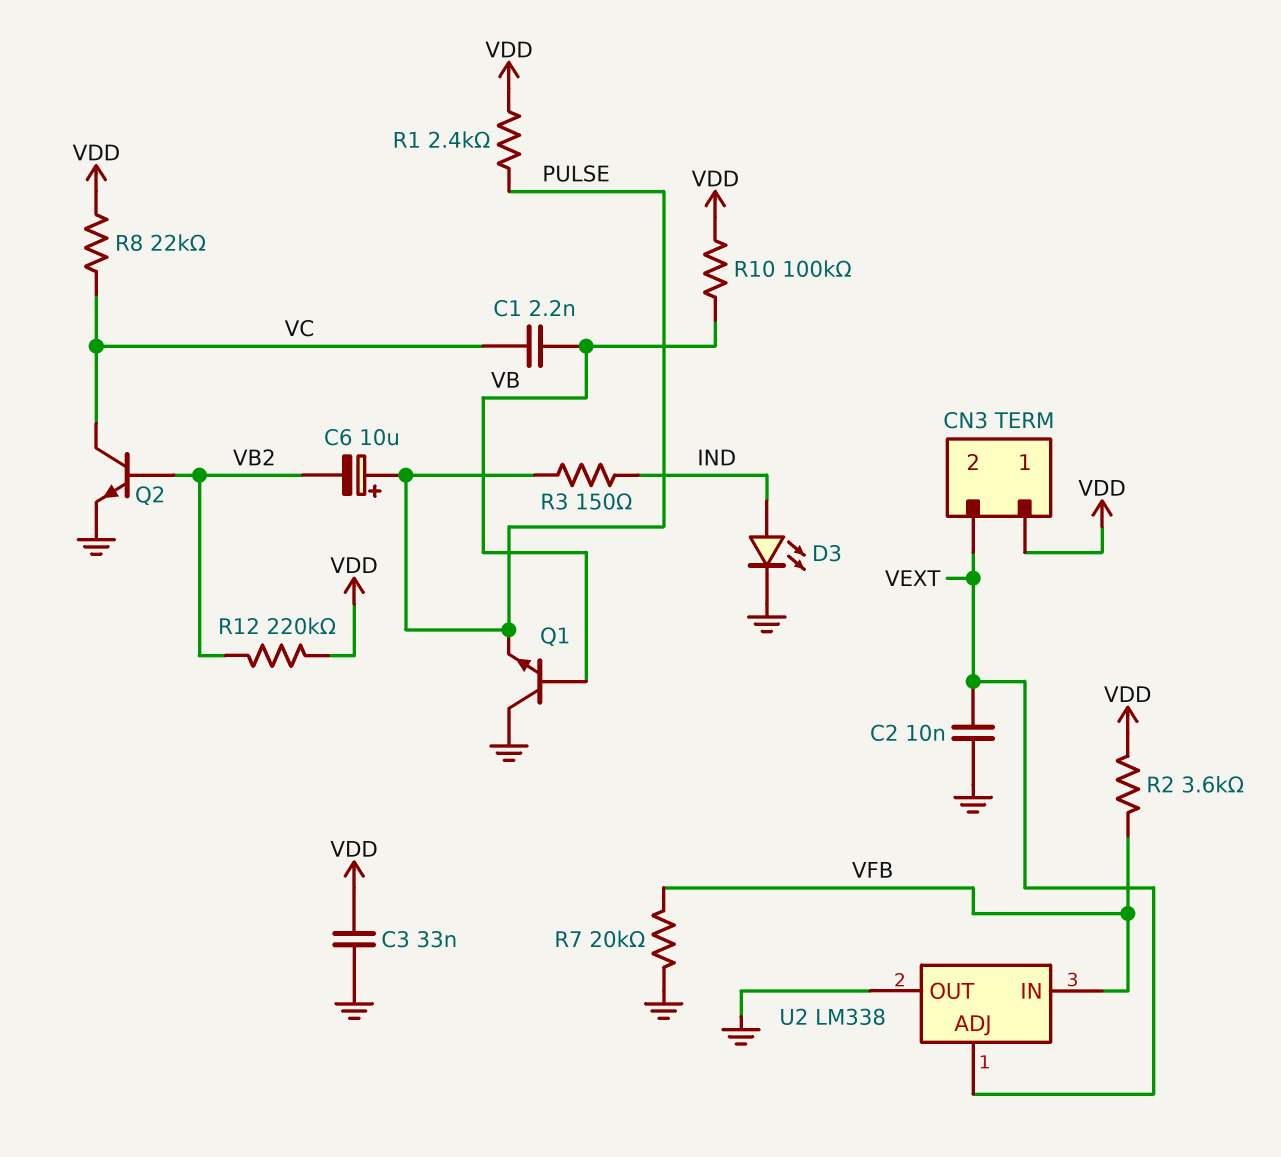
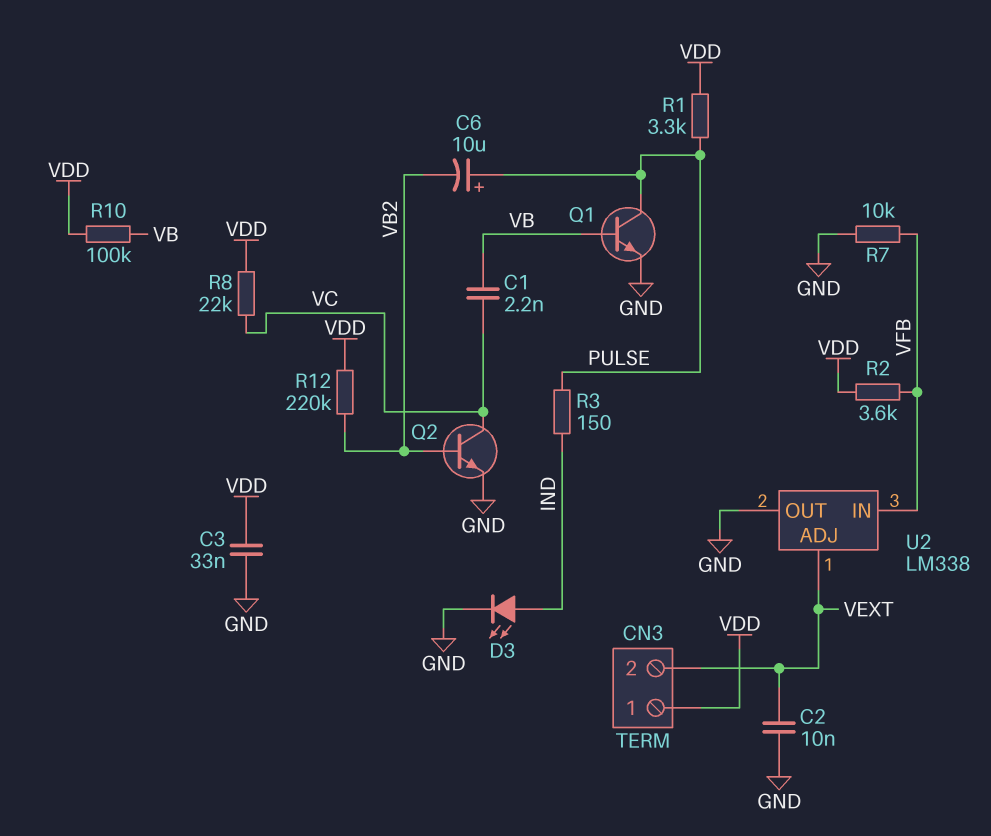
Q1: NPN (B VB, C GND, E PULSE) -> NPN (B VB, C PULSE, E GND)
R1: 2.4k (PULSE, VDD) -> 3.3k (PULSE, VDD)
R7: 20k (GND, VFB) -> 10k (GND, VFB)

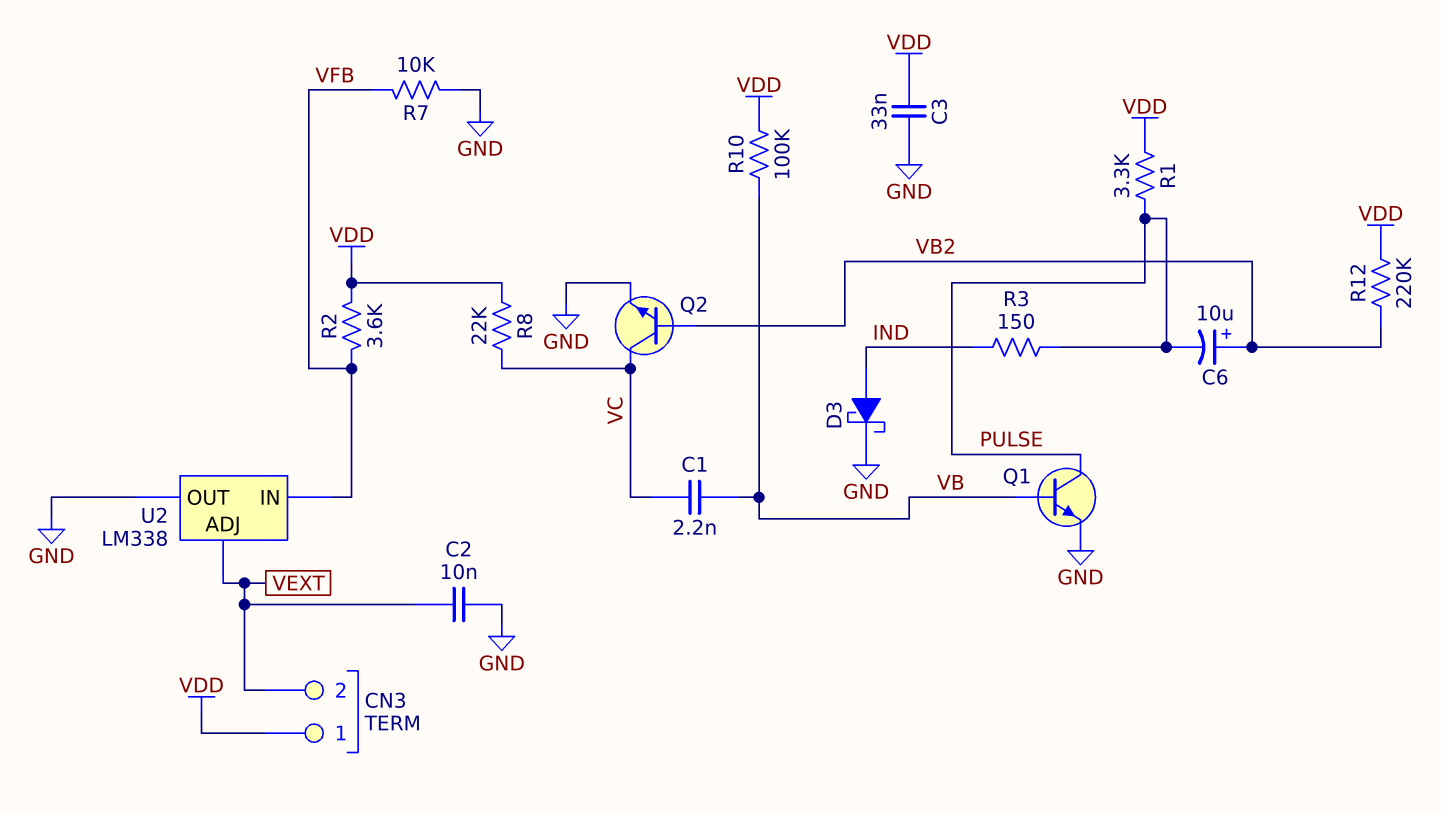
C6: 10uF (plus PULSE, minus VB2) -> 10uF (plus VB2, minus PULSE)
D3: LED (A IND, K GND) -> schottky (A IND, K GND)

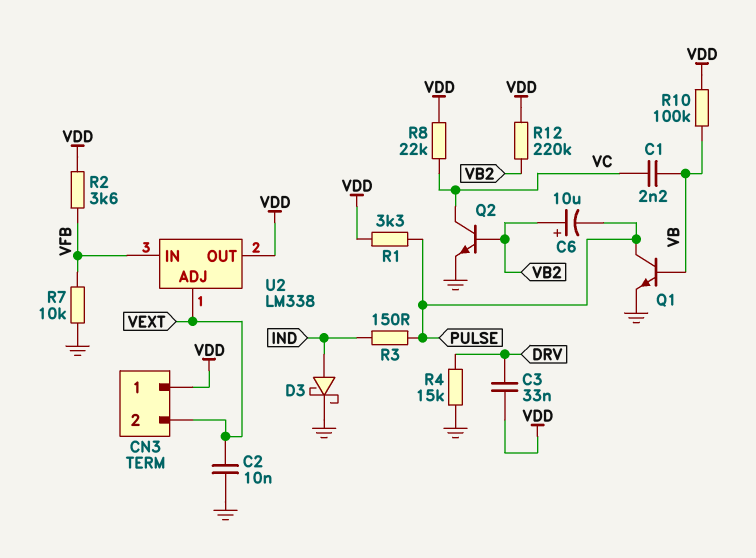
C3: 33nF (GND, VDD) -> 33nF (DRV, VDD)
R4: none -> 15k (DRV, GND)
U2 pin OUT: GND -> VDD

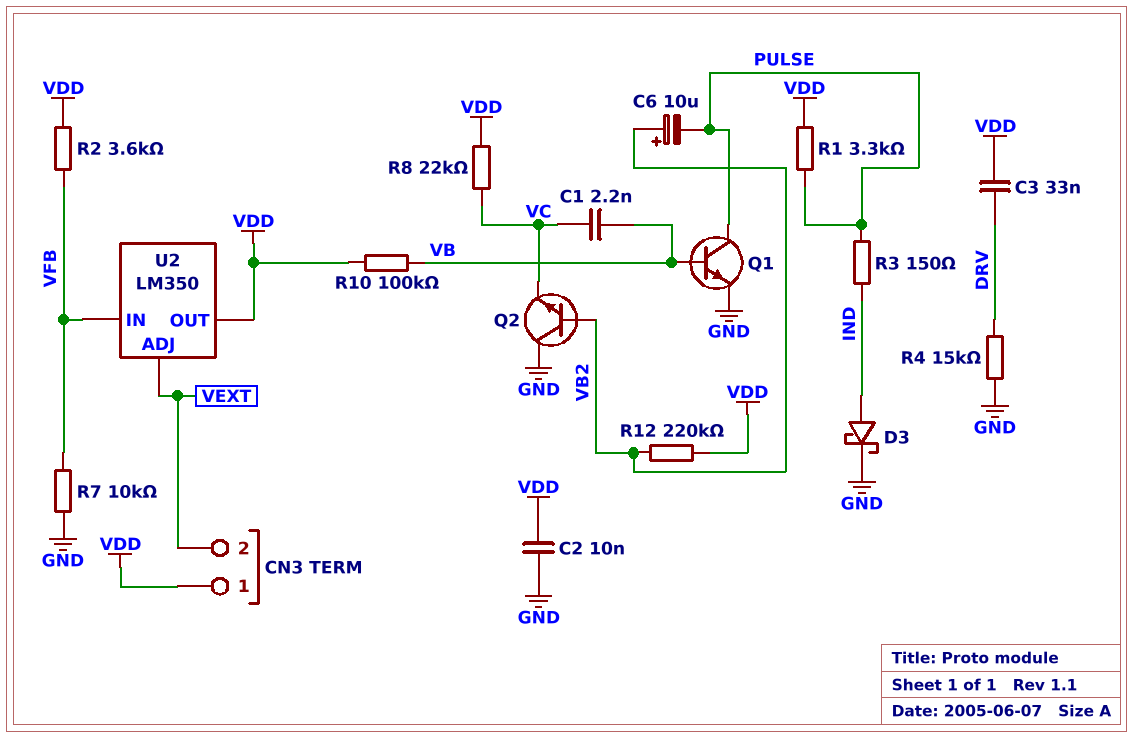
C2: 10nF (GND, VEXT) -> 10nF (GND, VDD)
Q2: NPN (B VB2, C VC, E GND) -> NPN (B VB2, C GND, E VC)
U2: LM338 -> LM350

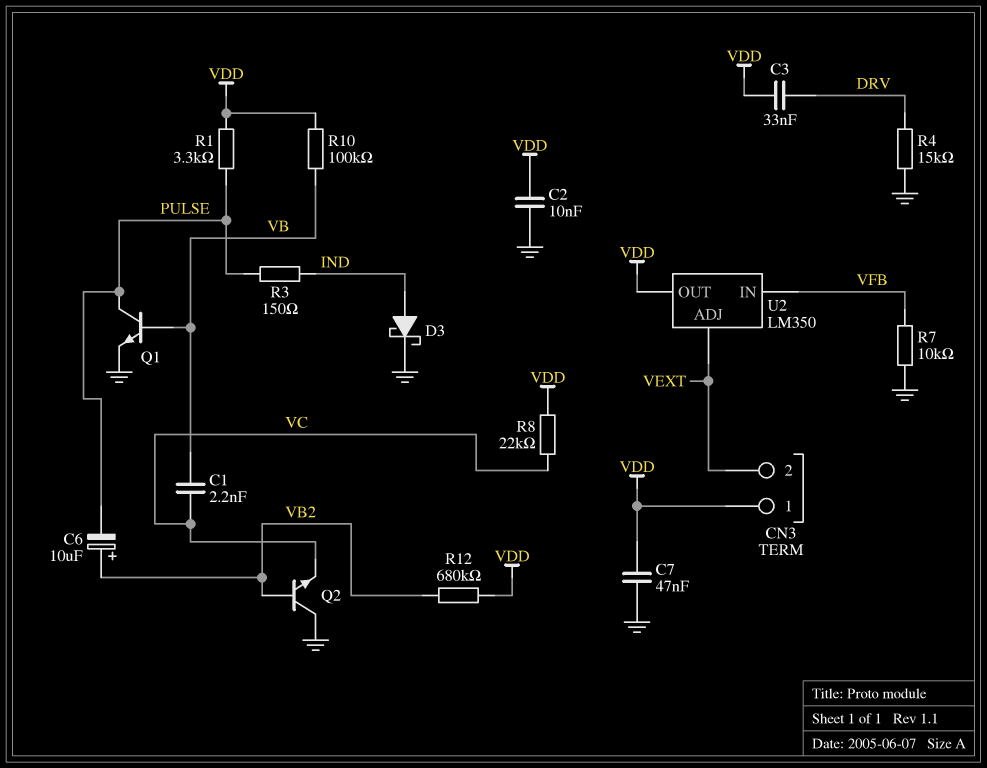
C7: none -> 47nF (GND, VDD)
R2: 3.6k (VDD, VFB) -> none
R12: 220k (VB2, VDD) -> 680k (VB2, VDD)

